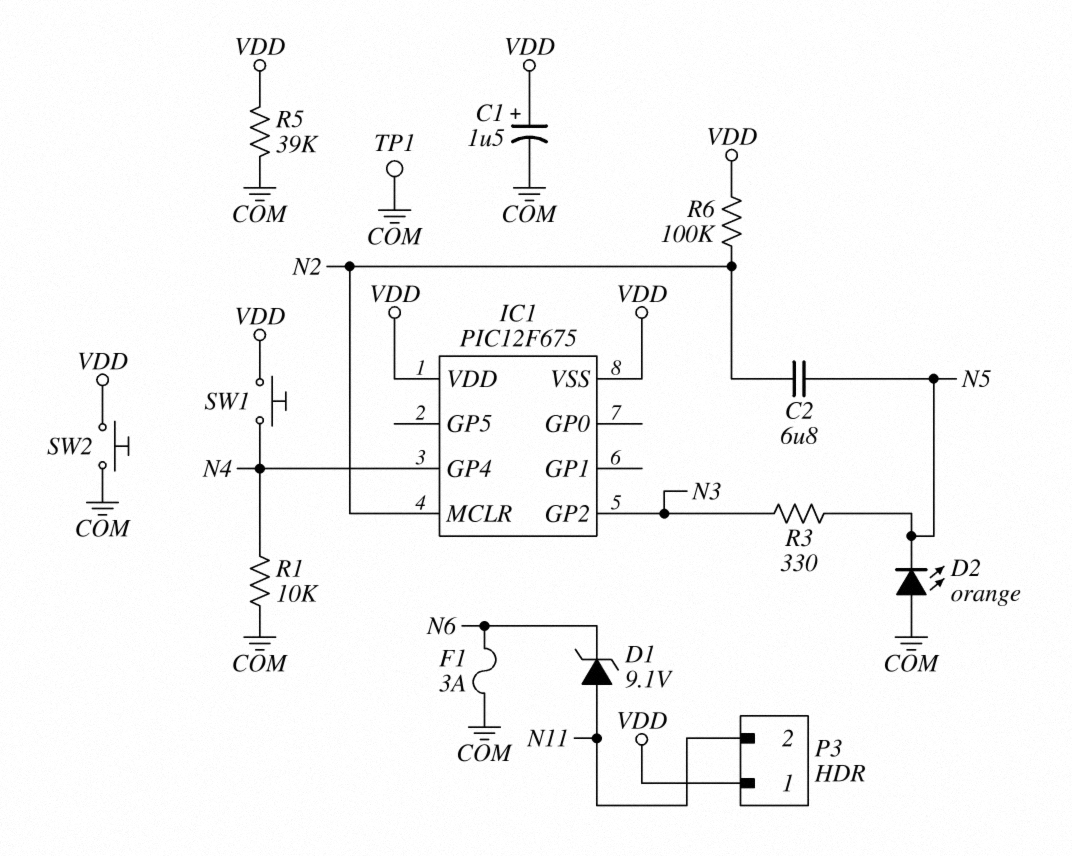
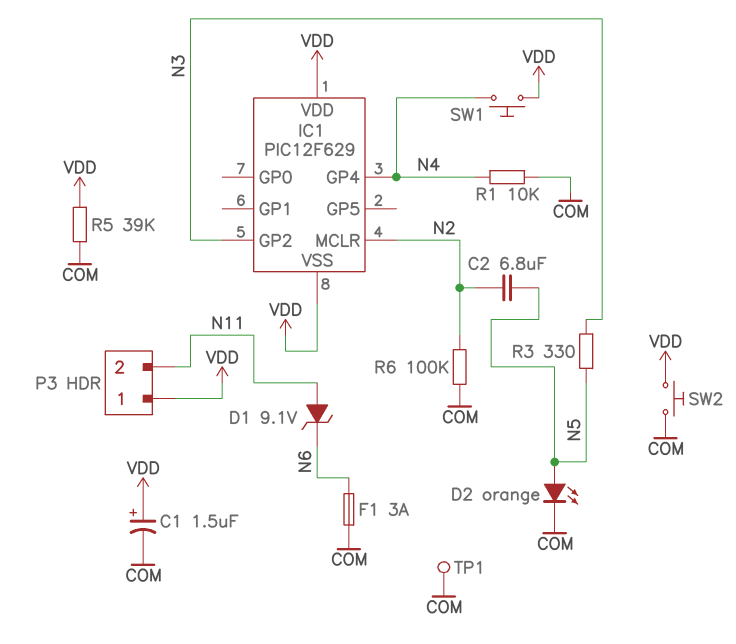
D2: LED orange (A COM, K N5) -> LED orange (A N5, K COM)
IC1: PIC12F675 -> PIC12F629
R6: 100k (N2, VDD) -> 100k (COM, N2)

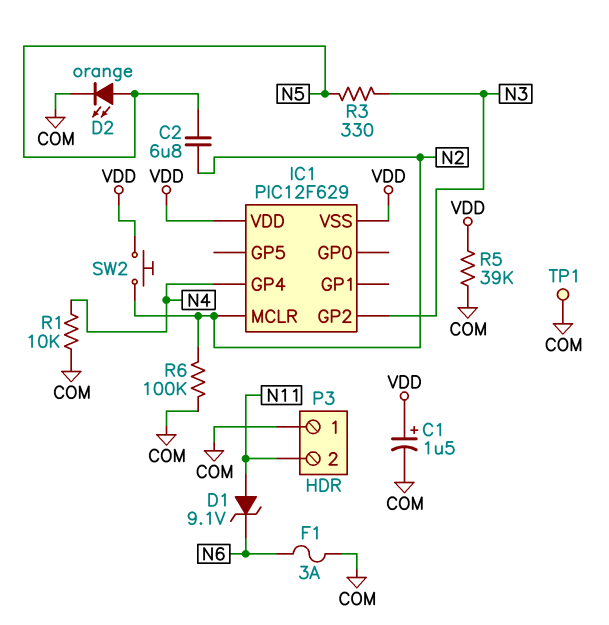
P3 pin 1: VDD -> COM
SW1: button (N4, VDD) -> none
SW2: button (COM, VDD) -> button (N2, VDD)

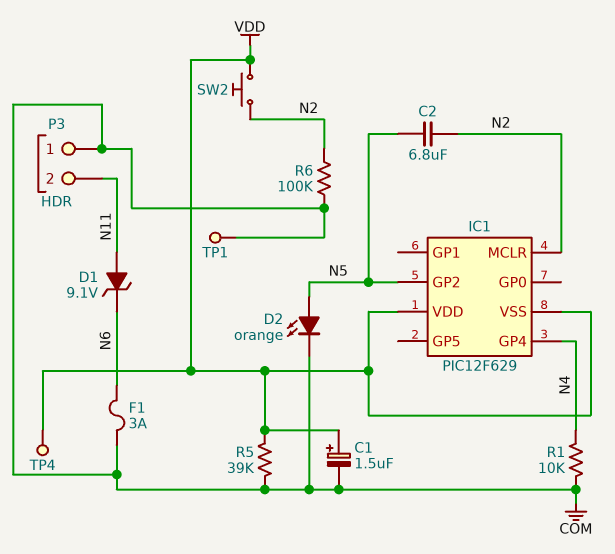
IC1 pin GP2: N3 -> N5
R3: 330 (N3, N5) -> none
TP4: none -> test point (VDD)

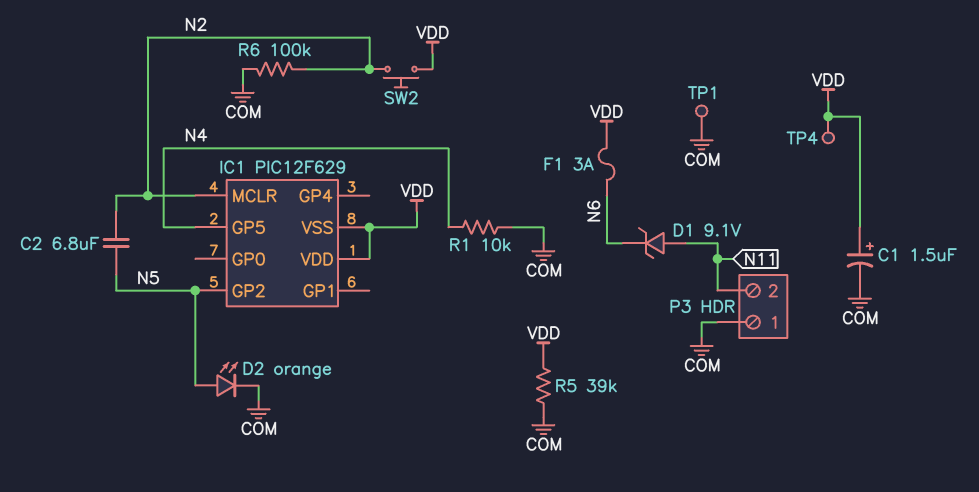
F1: 3A (COM, N6) -> 3A (N6, VDD)
IC1 pin GP4: N4 -> none
IC1 pin GP5: none -> N4

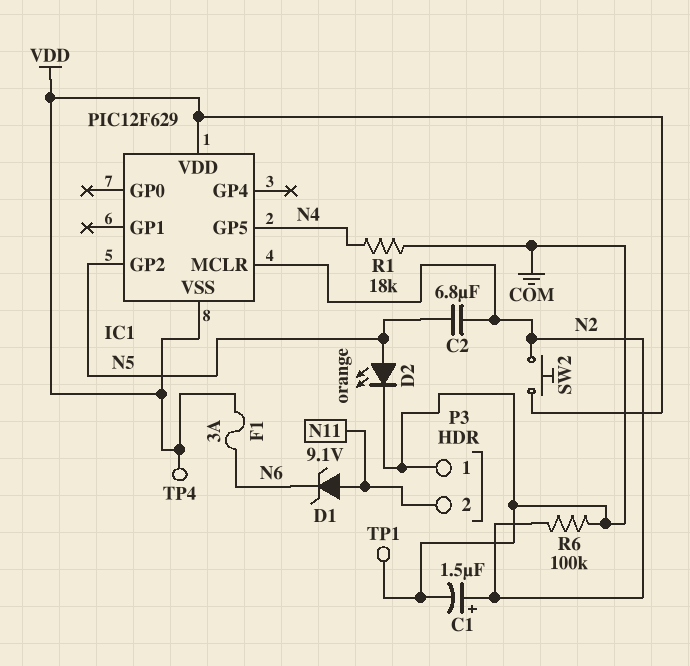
C1: 1.5uF (plus VDD, minus COM) -> 1.5uF (plus N2, minus COM)
R1: 10k (COM, N4) -> 18k (COM, N4)
R5: 39k (COM, VDD) -> none

